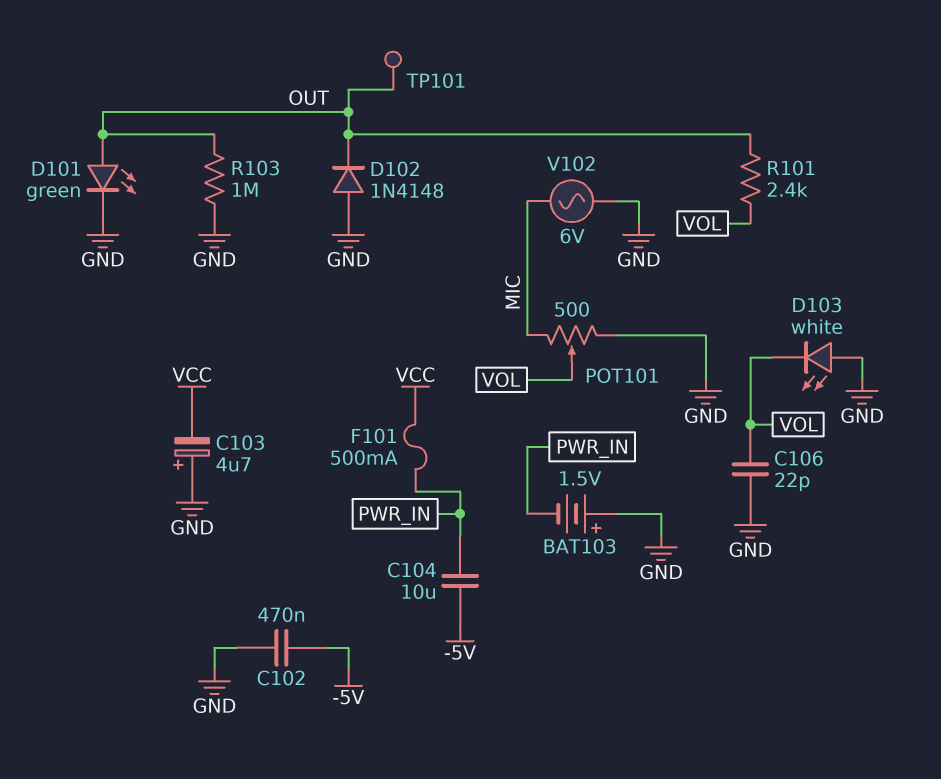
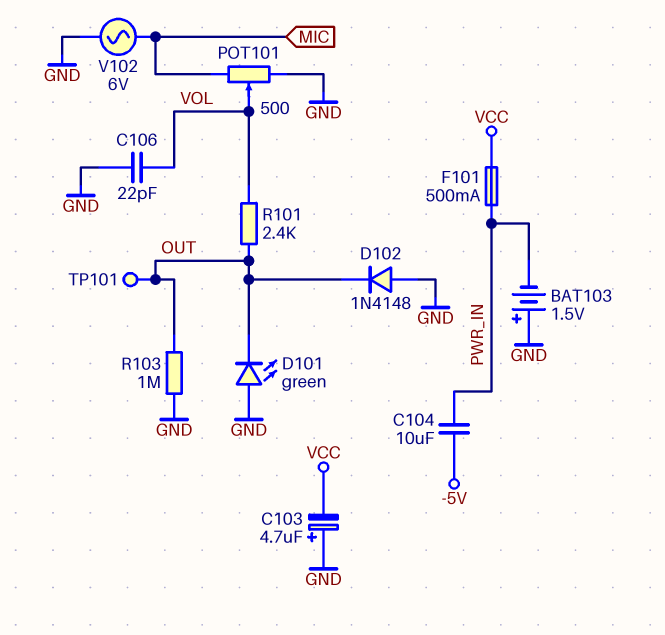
C102: 470nF (-5V, GND) -> none
D101: LED green (A OUT, K GND) -> LED green (A GND, K OUT)
D103: LED white (A GND, K VOL) -> none

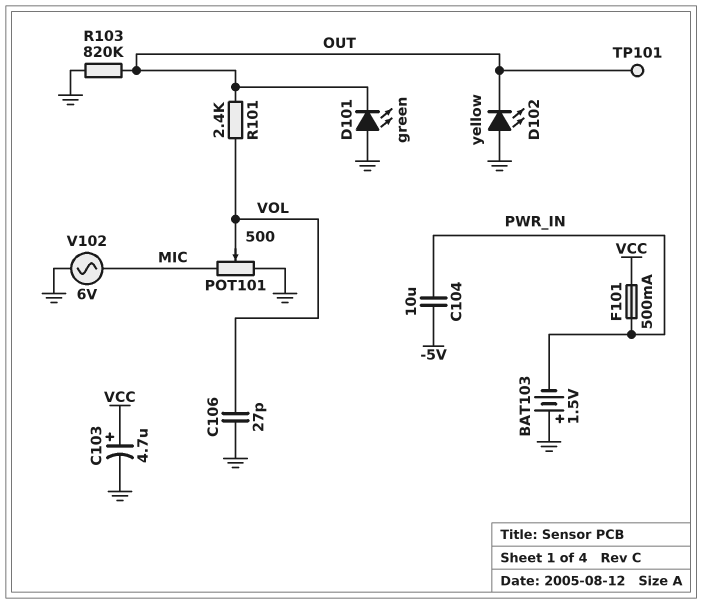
C103: 4.7uF (plus GND, minus VCC) -> 4.7uF (plus VCC, minus GND)
C106: 22pF (GND, VOL) -> 27pF (GND, VOL)
D102: diode 1N4148 (A GND, K OUT) -> LED yellow (A GND, K OUT)
R103: 1M (GND, OUT) -> 820k (GND, OUT)

